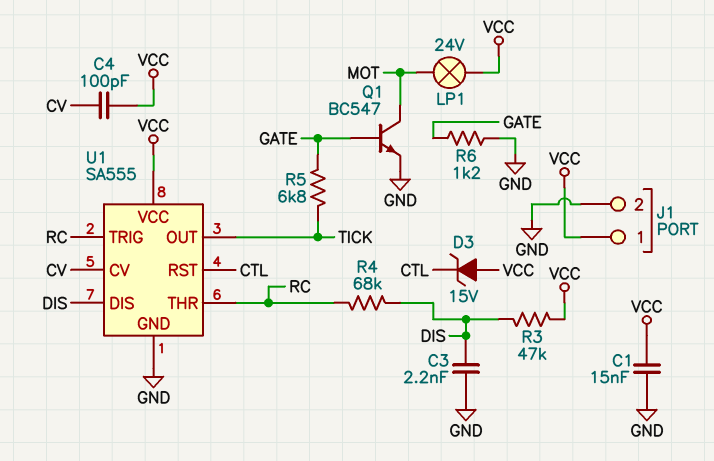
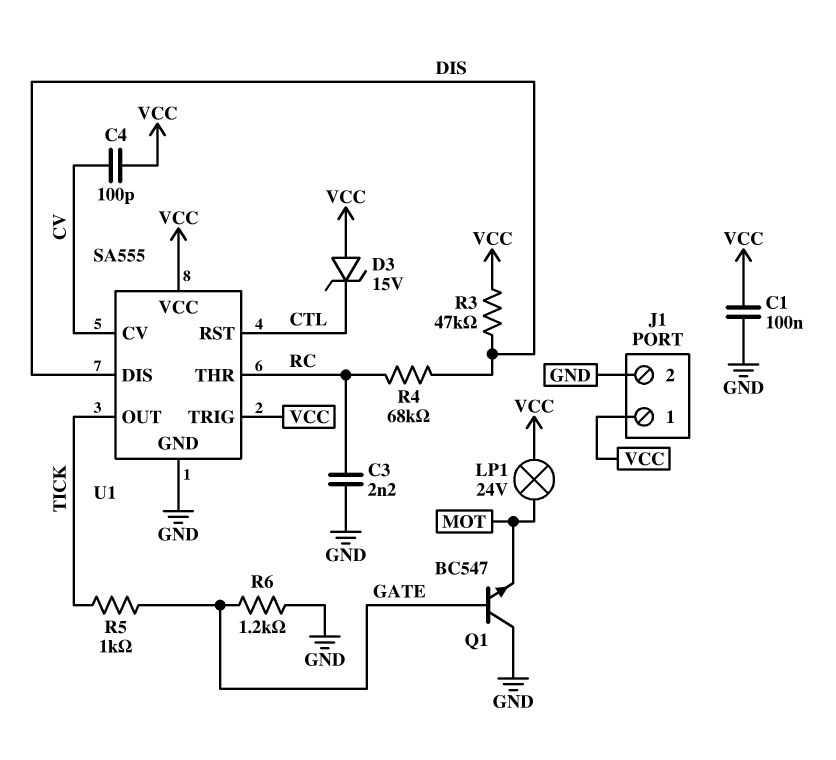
C1: 15nF (GND, VCC) -> 100nF (GND, VCC)
C3: 2.2nF (DIS, GND) -> 2.2nF (GND, RC)
Q1: NPN BC547 (B GATE, C MOT, E GND) -> NPN BC547 (B GATE, C GND, E MOT)
R5: 6.8k (GATE, TICK) -> 1k (GATE, TICK)
U1 pin TRIG: RC -> VCC

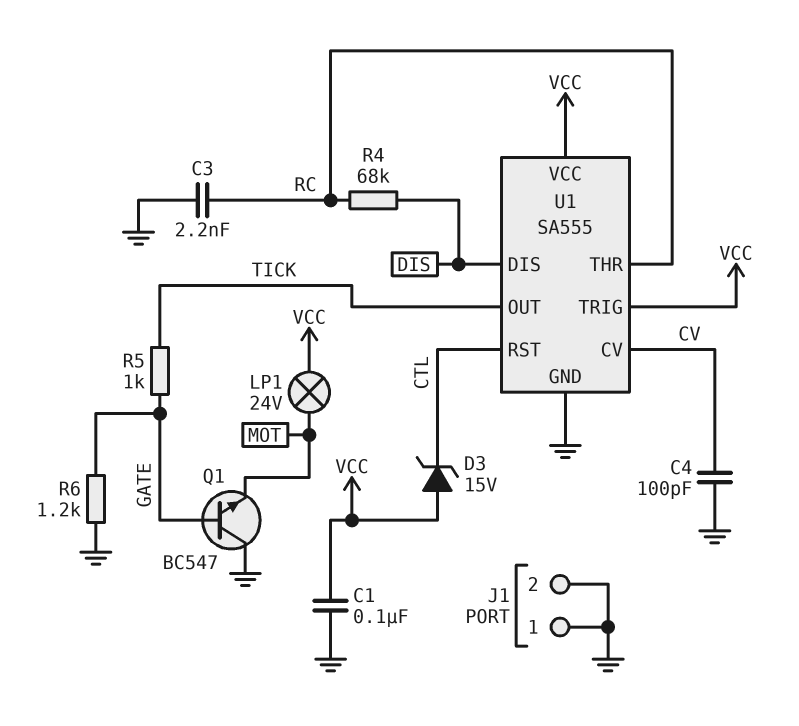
C4: 100pF (CV, VCC) -> 100pF (CV, GND)
J1 pin 1: VCC -> GND
R3: 47k (DIS, VCC) -> none

